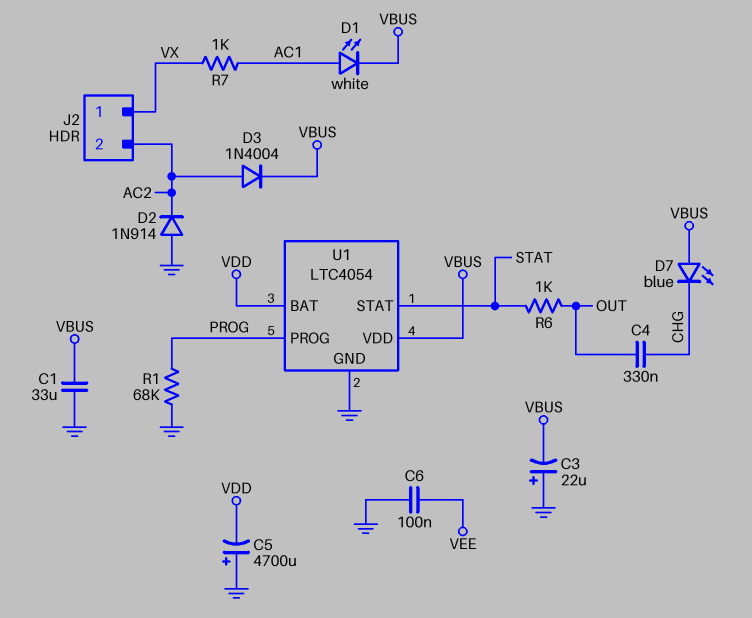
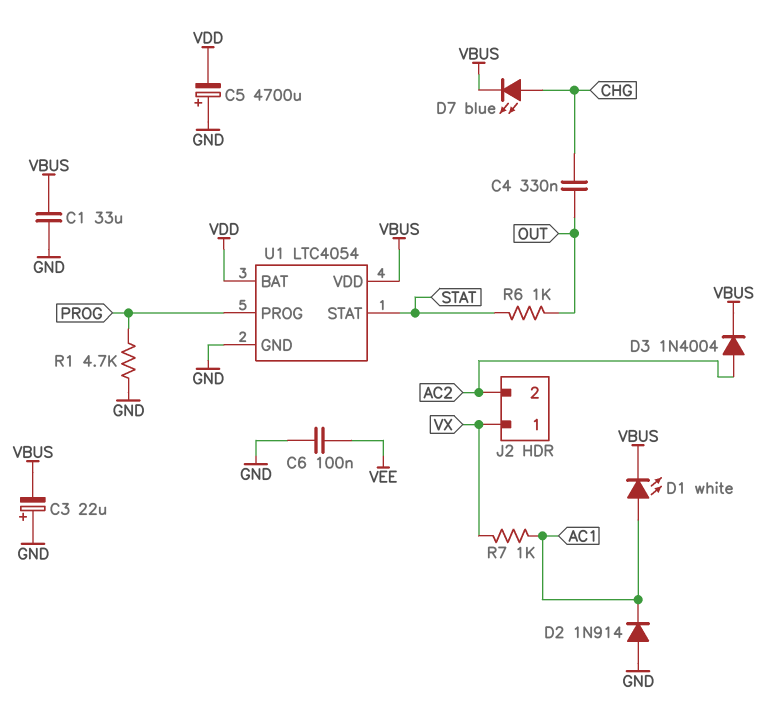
D2: diode 1N914 (A GND, K AC2) -> diode 1N914 (A GND, K AC1)
D7: LED blue (A VBUS, K CHG) -> LED blue (A CHG, K VBUS)
R1: 68k (GND, PROG) -> 4.7k (GND, PROG)

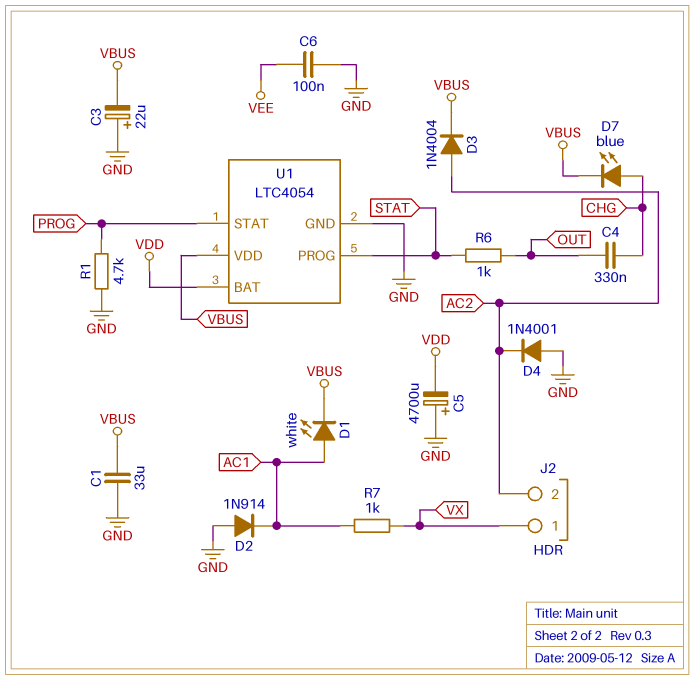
D4: none -> diode 1N4001 (A GND, K AC2)
U1 pin PROG: PROG -> STAT
U1 pin STAT: STAT -> PROG

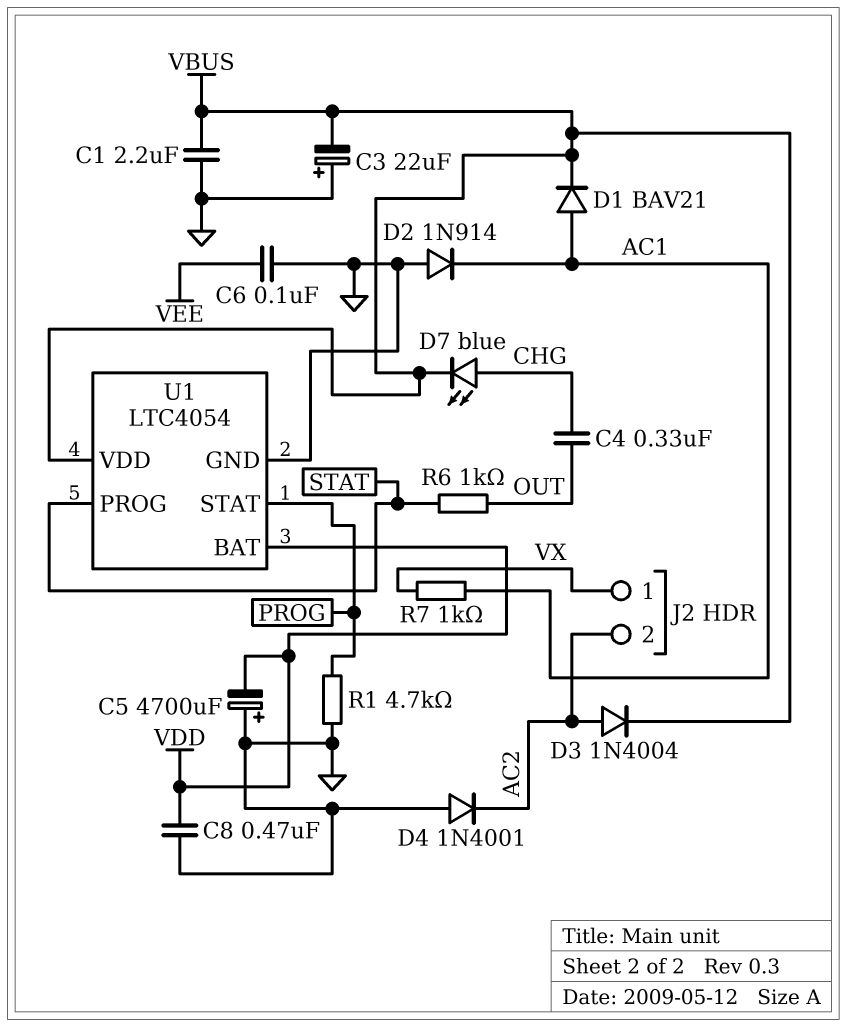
C1: 33uF (GND, VBUS) -> 2.2uF (GND, VBUS)
C8: none -> 470nF (GND, VDD)
D1: LED white (A AC1, K VBUS) -> diode BAV21 (A AC1, K VBUS)

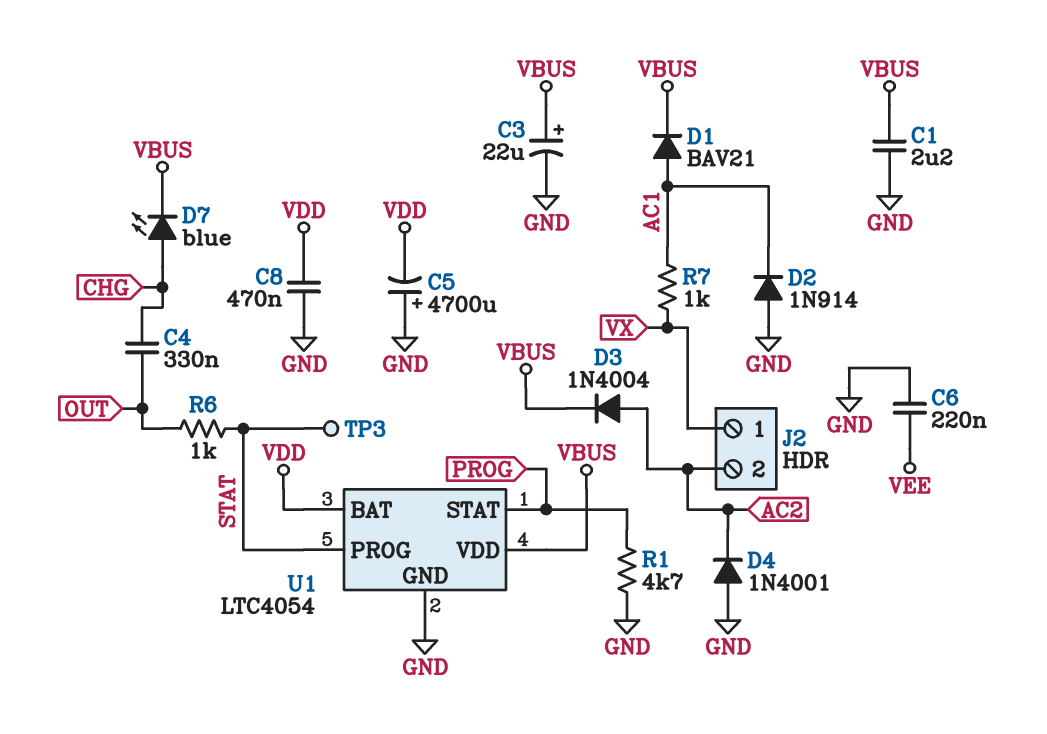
C3: 22uF (plus GND, minus VBUS) -> 22uF (plus VBUS, minus GND)
C6: 100nF (GND, VEE) -> 220nF (GND, VEE)
TP3: none -> test point (STAT)

